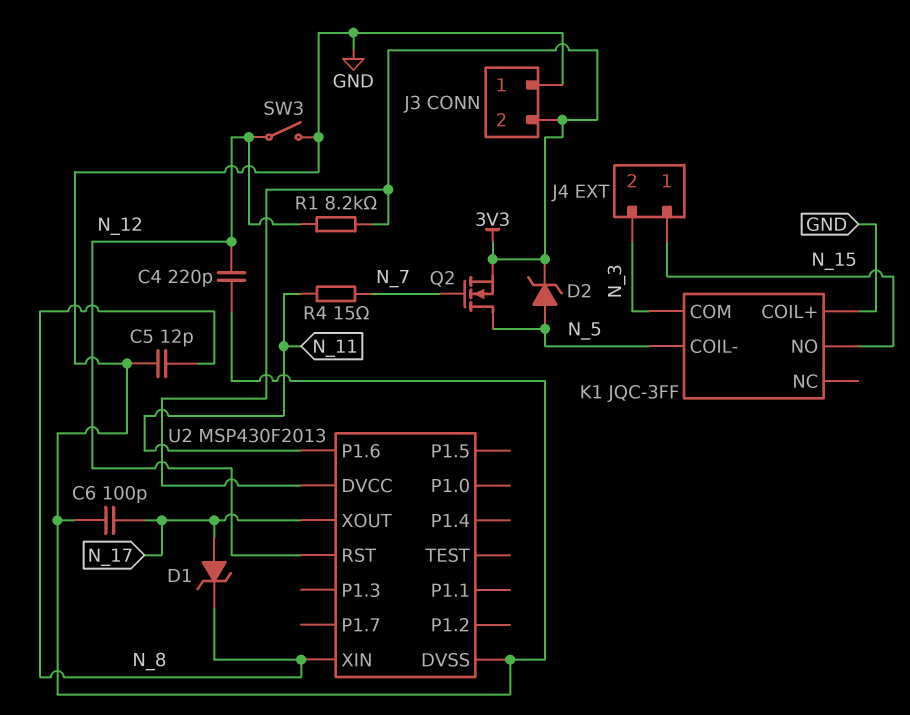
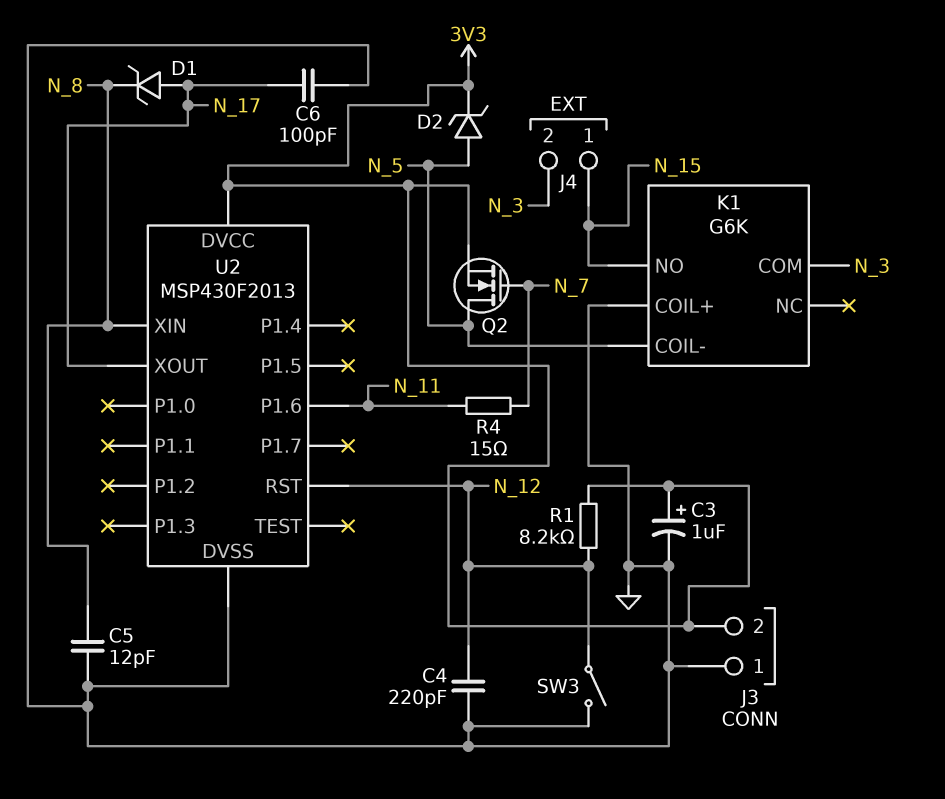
C3: none -> 1uF (plus 3V3, minus GND)
K1: JQC-3FF -> G6K

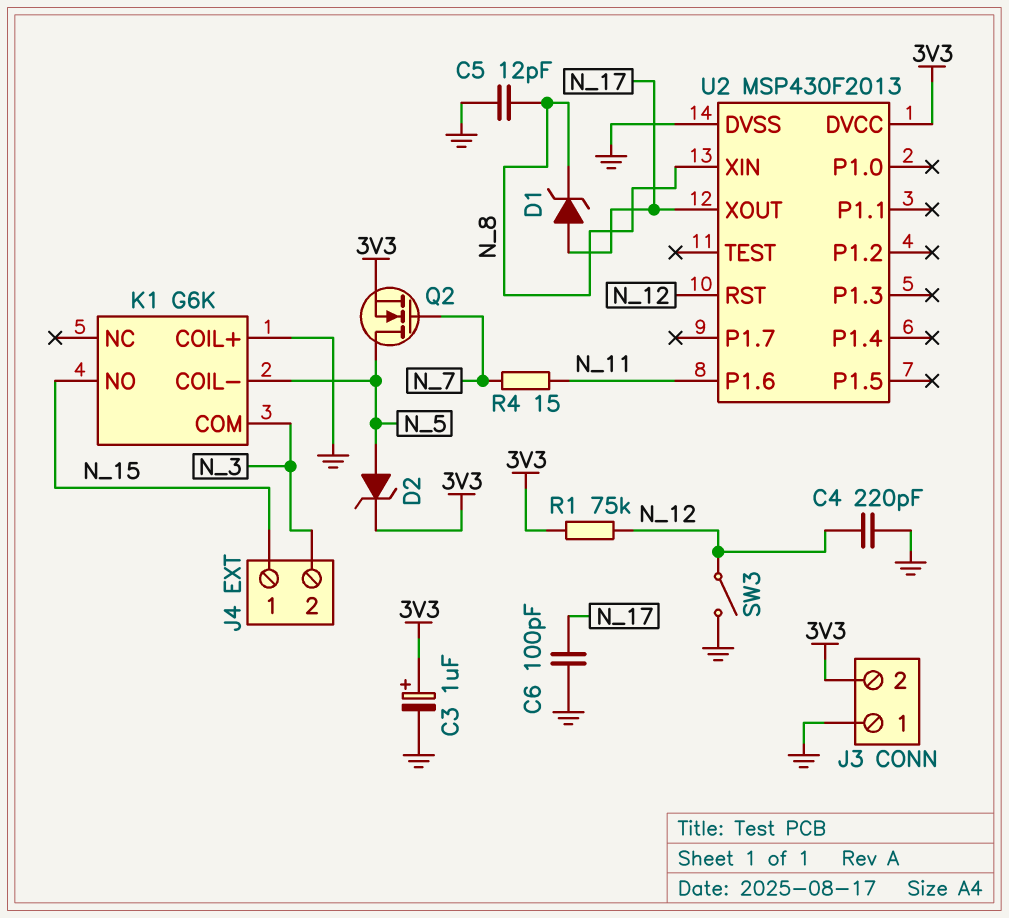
R1: 8.2k (3V3, N_12) -> 75k (3V3, N_12)

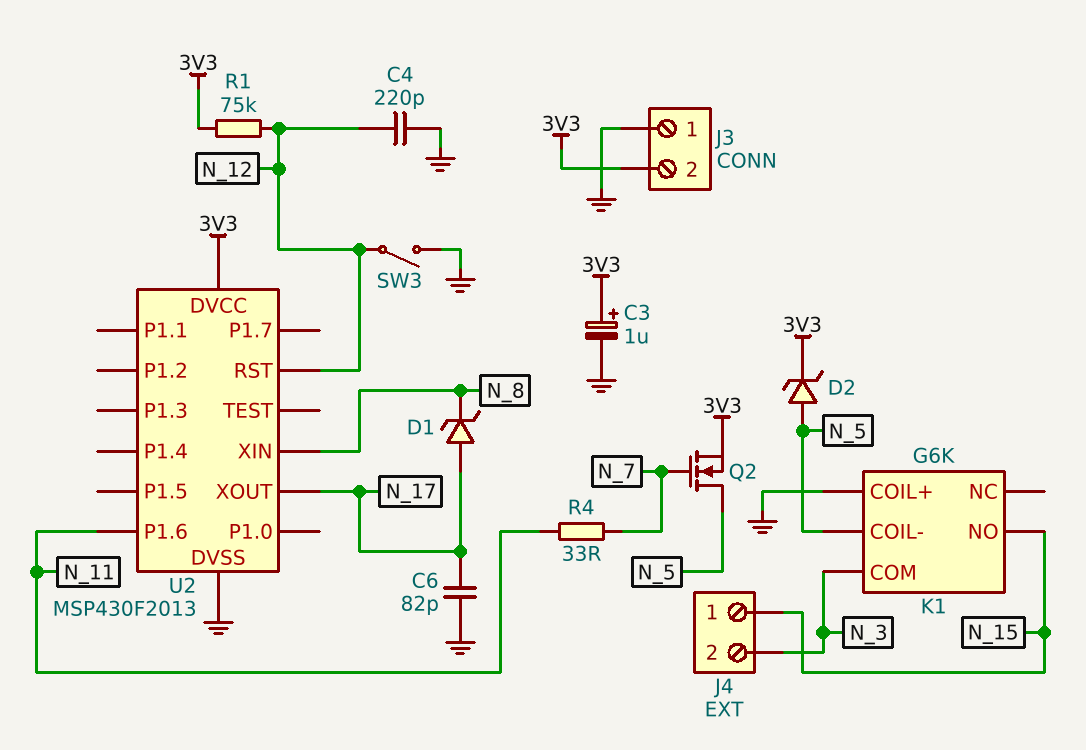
C5: 12pF (GND, N_8) -> none
C6: 100pF (GND, N_17) -> 82pF (GND, N_17)
R4: 15 (N_7, N_11) -> 33 (N_7, N_11)

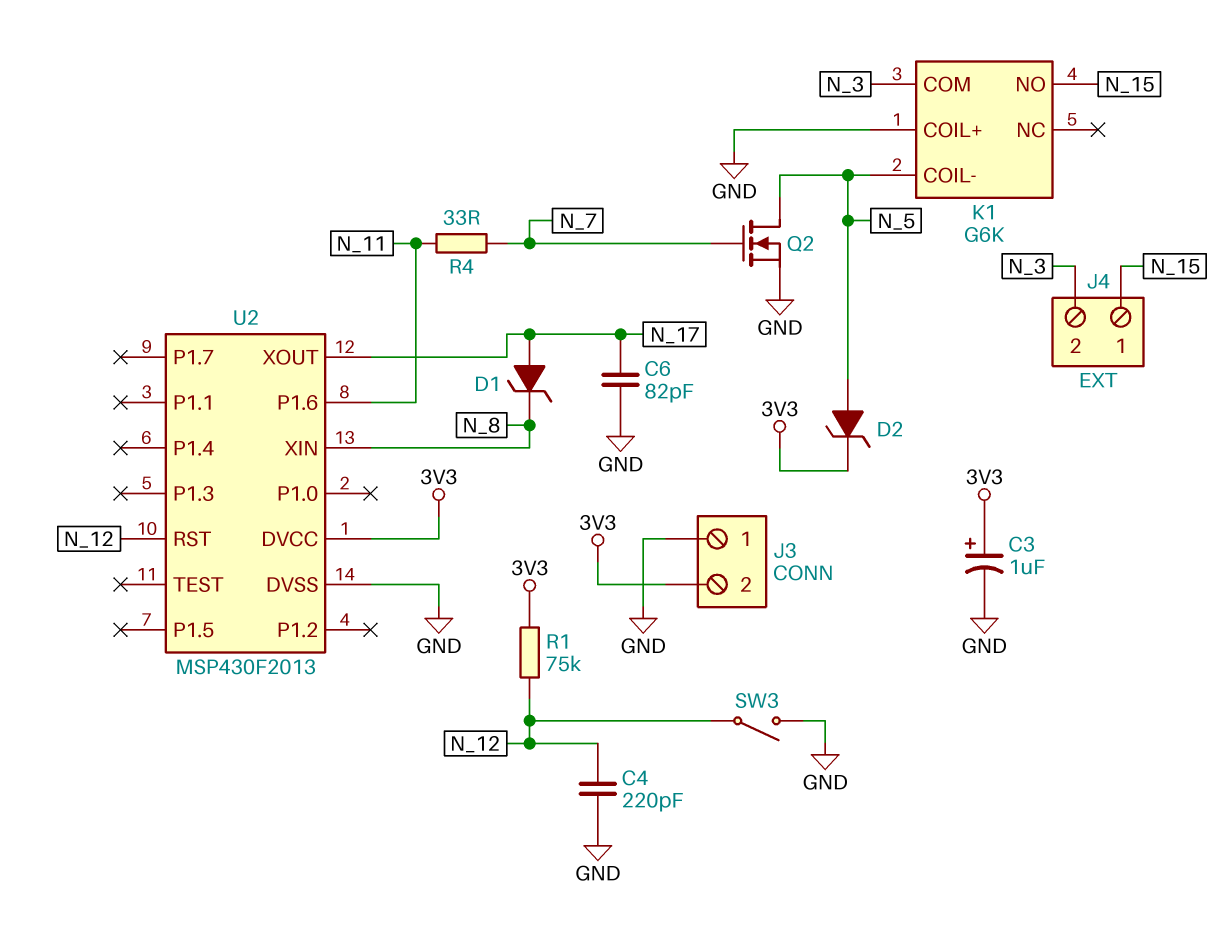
Q2: NMOS (G N_7, D N_5, S 3V3) -> NMOS (G N_7, D N_5, S GND)

